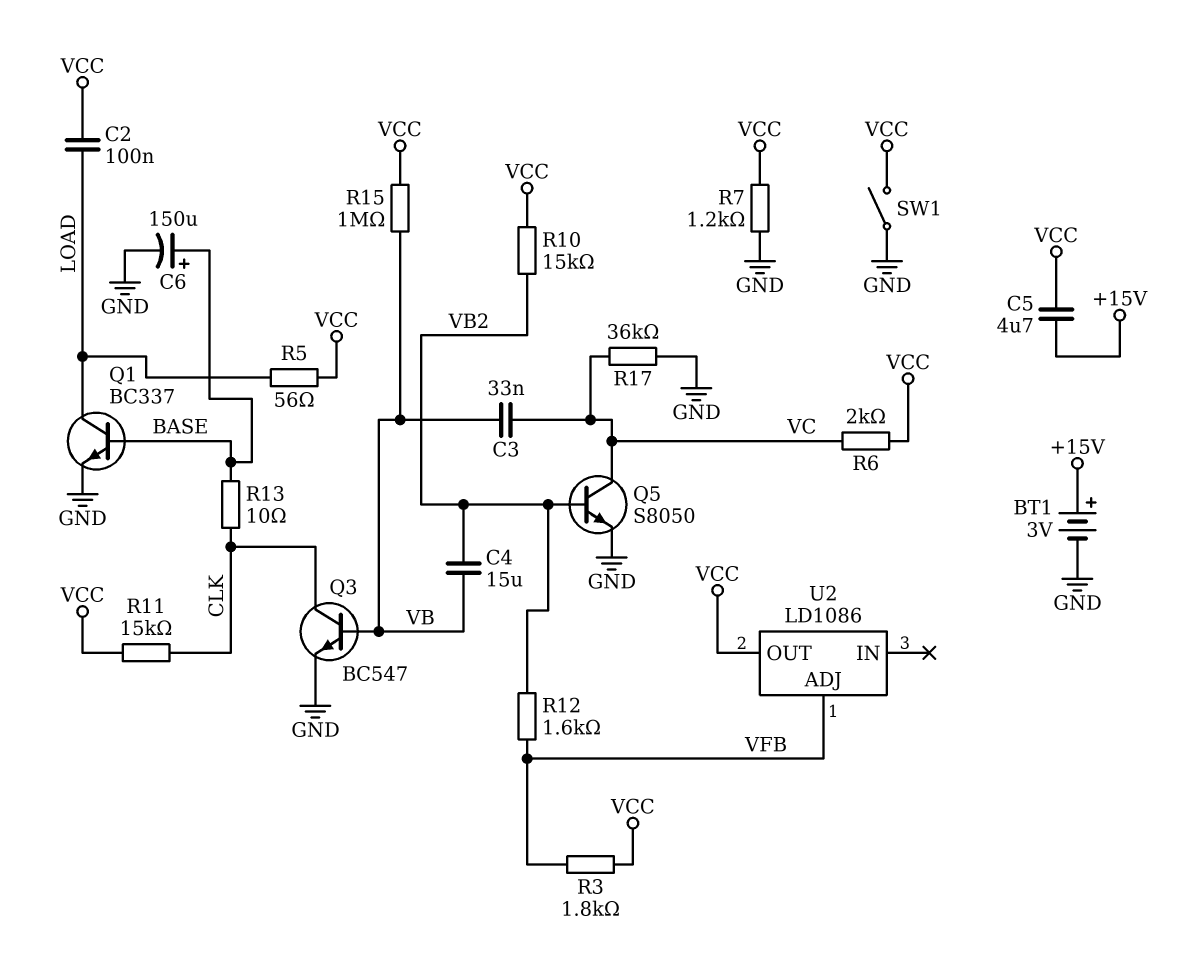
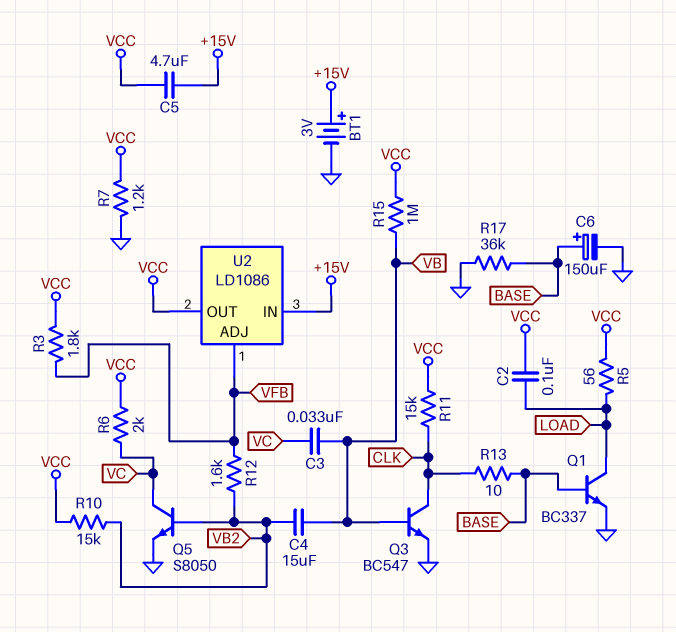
R17: 36k (GND, VC) -> 36k (BASE, GND)
SW1: switch (GND, VCC) -> none
U2 pin IN: none -> +15V

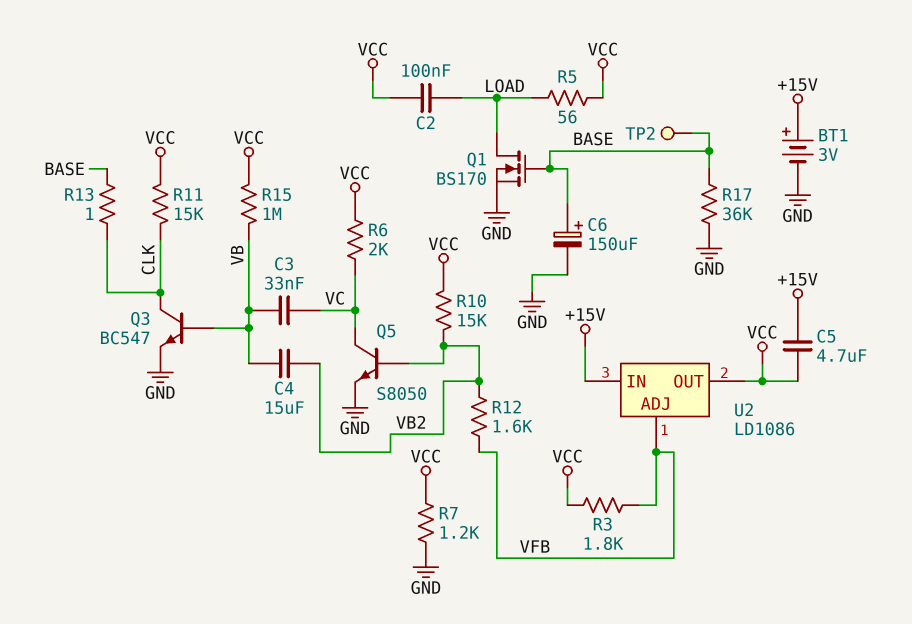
Q1: NPN BC337 (B BASE, C LOAD, E GND) -> NMOS BS170 (G BASE, D LOAD, S GND)
R13: 10 (BASE, CLK) -> 1 (BASE, CLK)
TP2: none -> test point (BASE)

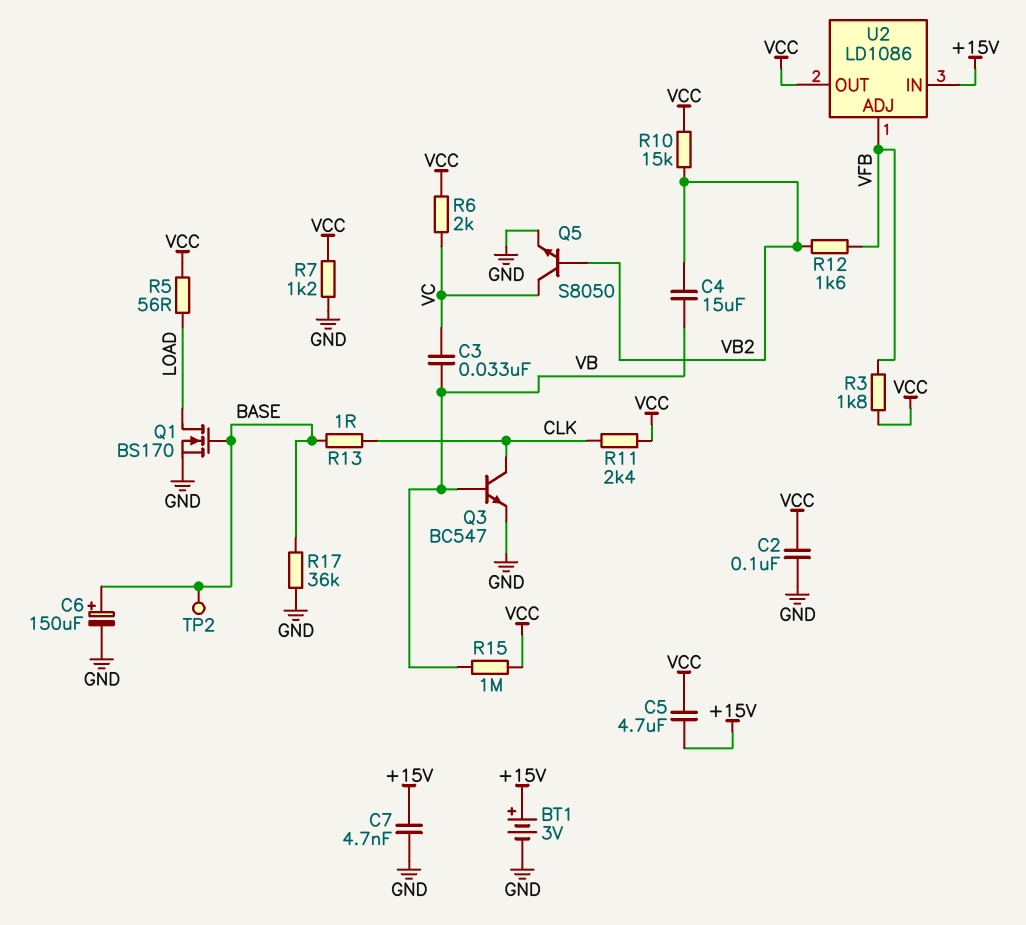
C2: 100nF (LOAD, VCC) -> 100nF (GND, VCC)
C7: none -> 4.7nF (+15V, GND)
R11: 15k (CLK, VCC) -> 2.4k (CLK, VCC)

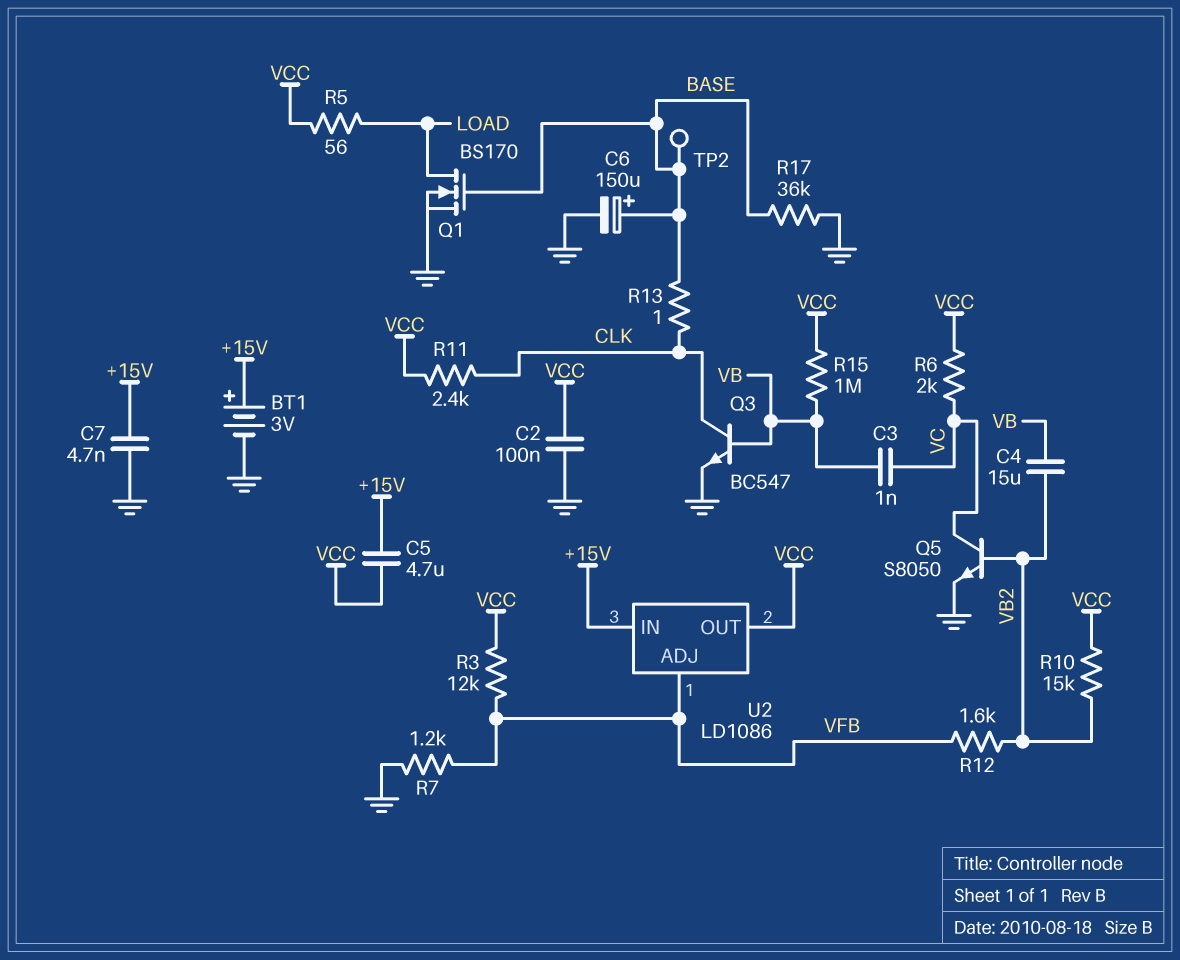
C3: 33nF (VB, VC) -> 1nF (VB, VC)
R3: 1.8k (VCC, VFB) -> 12k (VCC, VFB)
R7: 1.2k (GND, VCC) -> 1.2k (GND, VFB)

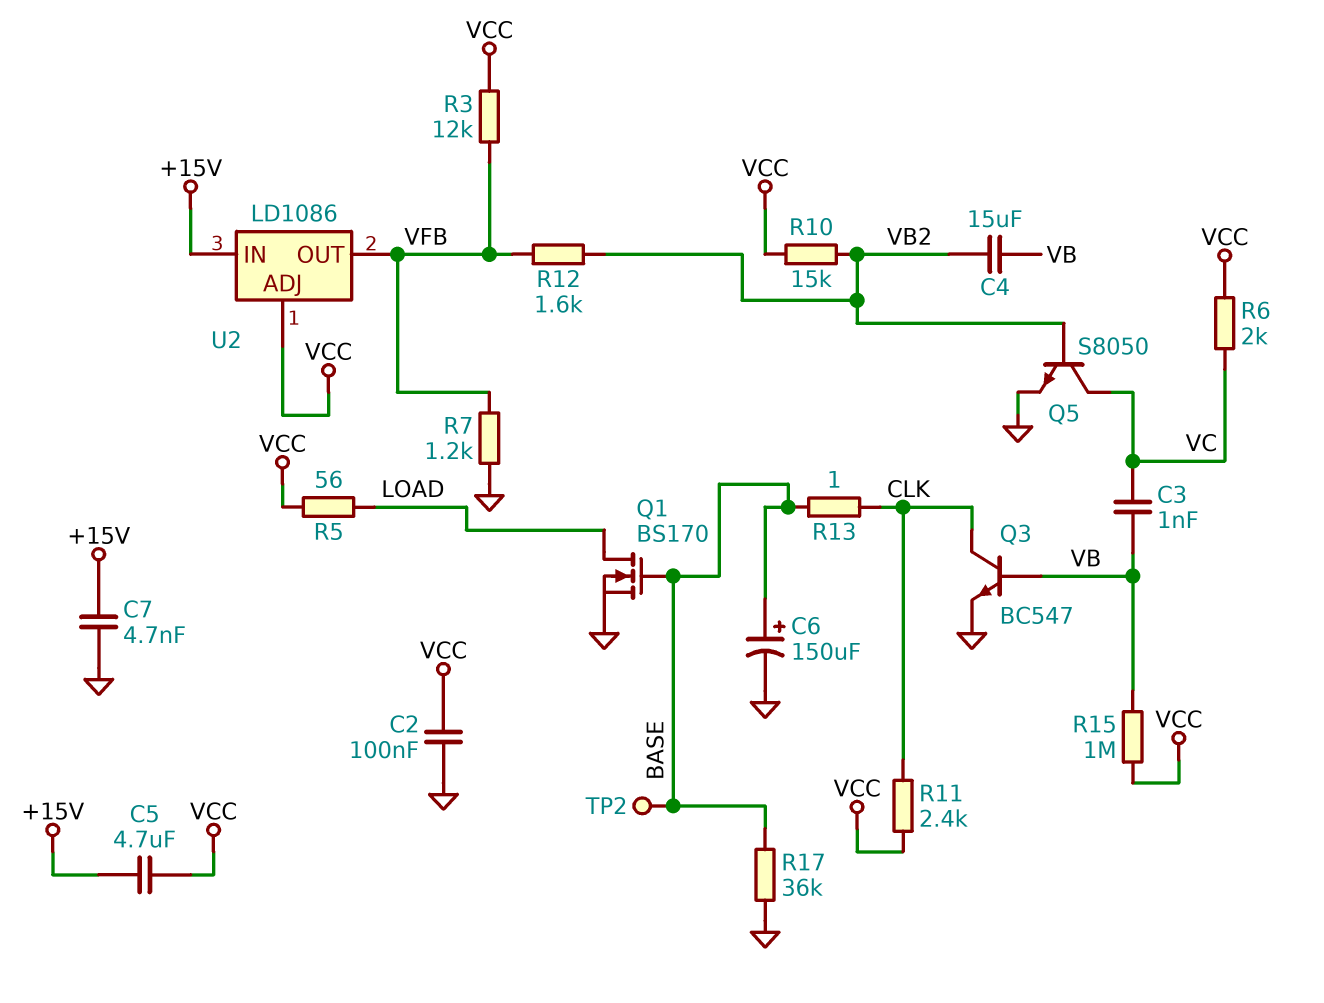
BT1: 3V (plus +15V, minus GND) -> none
U2 pin ADJ: VFB -> VCC
U2 pin OUT: VCC -> VFB

